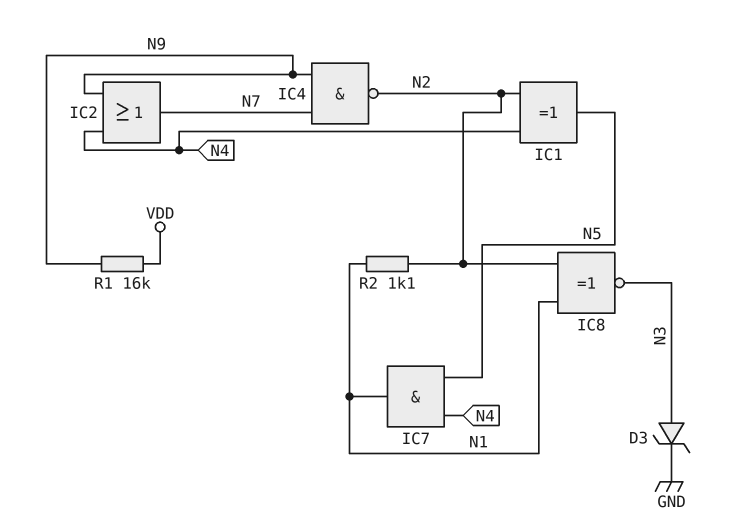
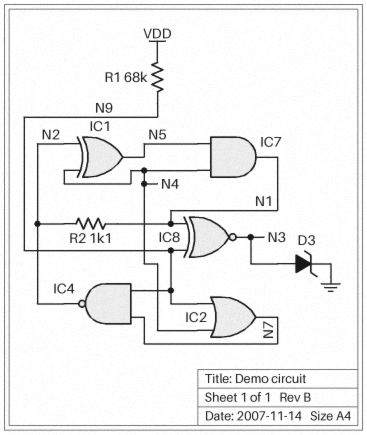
IC8: XNOR (in N1, in N2, out N3) -> XNOR (in N1, in N9, out N3)
R1: 16k (N9, VDD) -> 68k (N9, VDD)

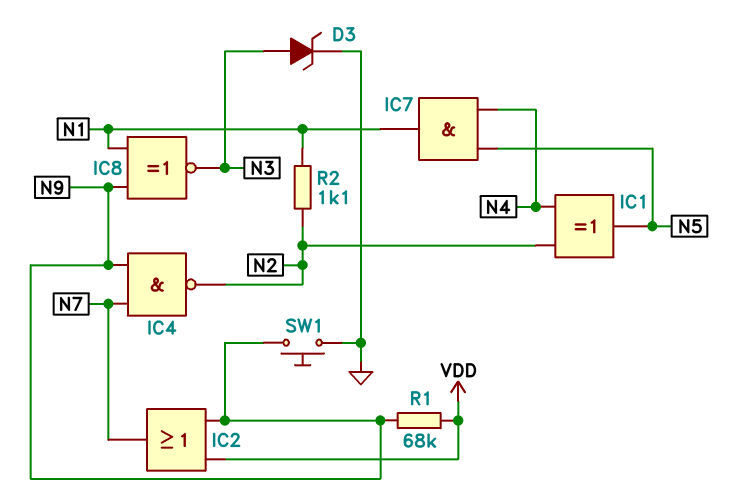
IC2: OR (in N4, in N9, out N7) -> OR (in N9, in VDD, out N7)
SW1: none -> button (GND, N9)

